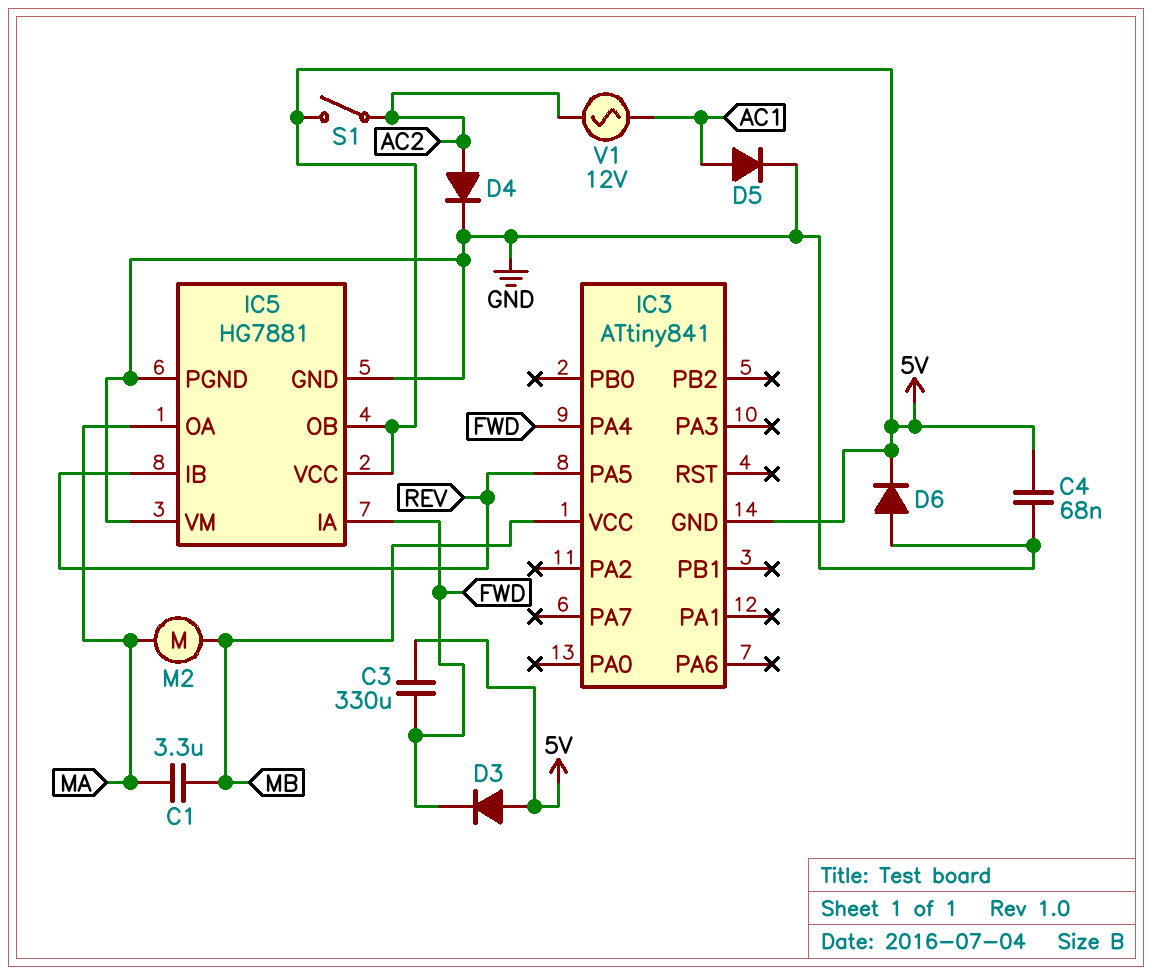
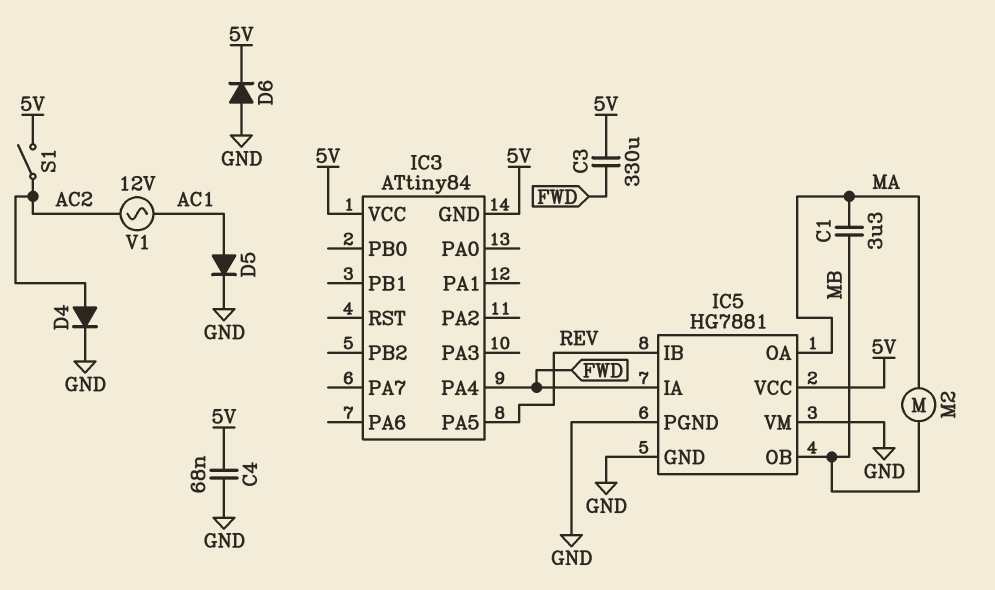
D3: diode (A 5V, K FWD) -> none
IC3: ATtiny841 -> ATtiny84
IC3 pin VCC: MB -> 5V
IC5 pin OB: 5V -> MB

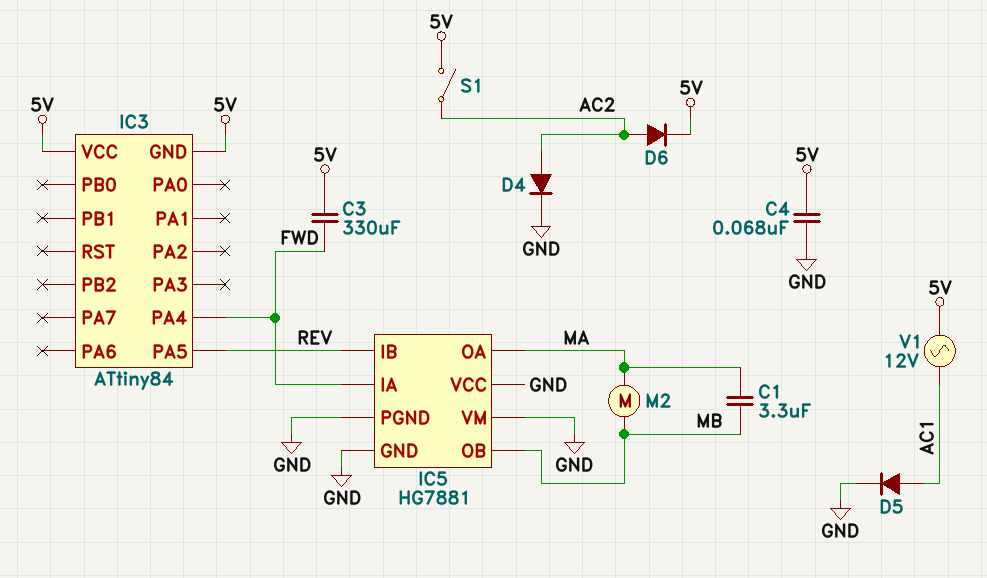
D6: diode (A GND, K 5V) -> diode (A AC2, K 5V)
IC5 pin VCC: 5V -> GND
V1: AC 12V (AC1, AC2) -> AC 12V (5V, AC1)

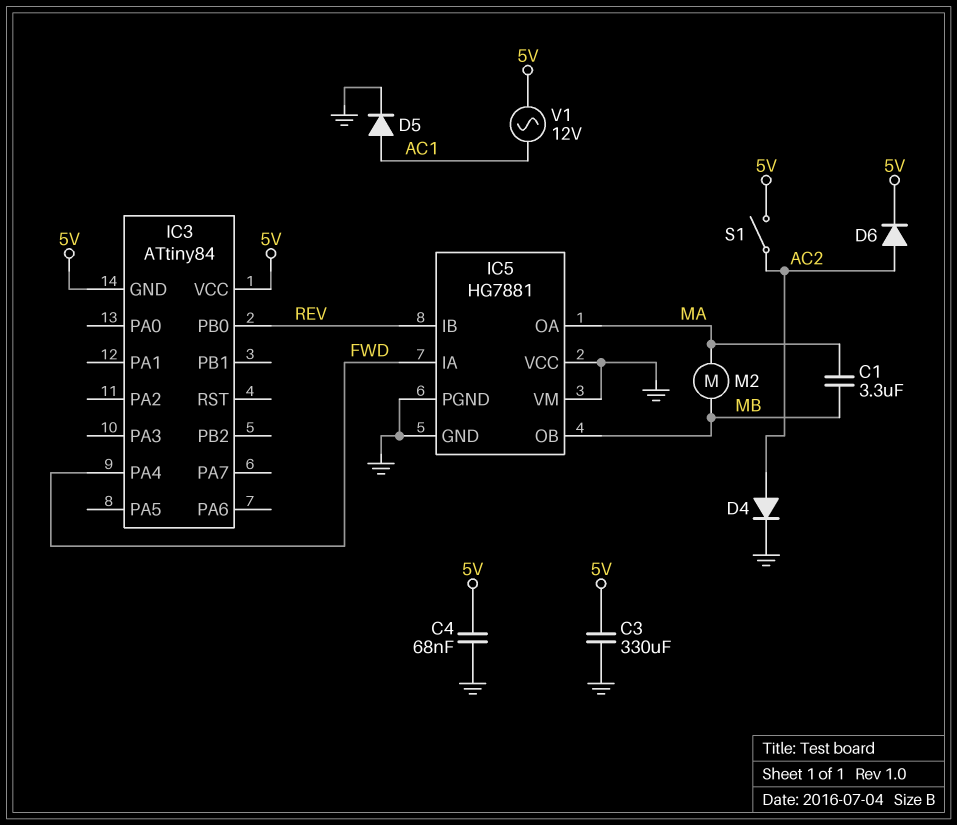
C3: 330uF (5V, FWD) -> 330uF (5V, GND)
IC3 pin PA5: REV -> none
IC3 pin PB0: none -> REV

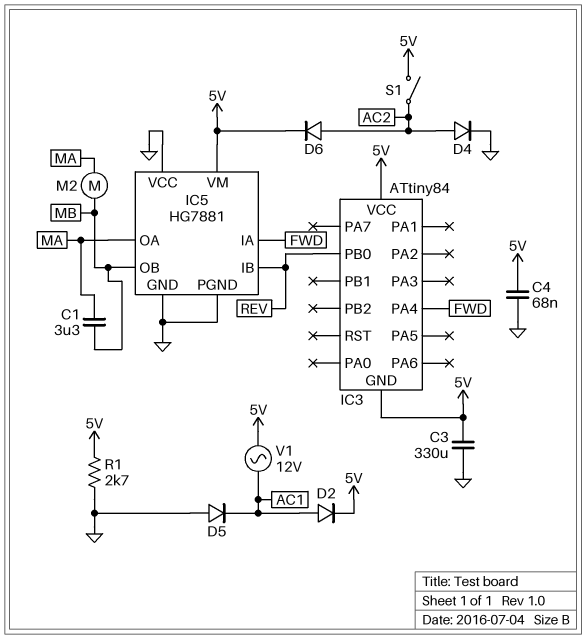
D2: none -> diode (A AC1, K 5V)
D5: diode (A AC1, K GND) -> diode (A GND, K AC1)
IC5 pin VM: GND -> 5V
R1: none -> 2.7k (5V, GND)

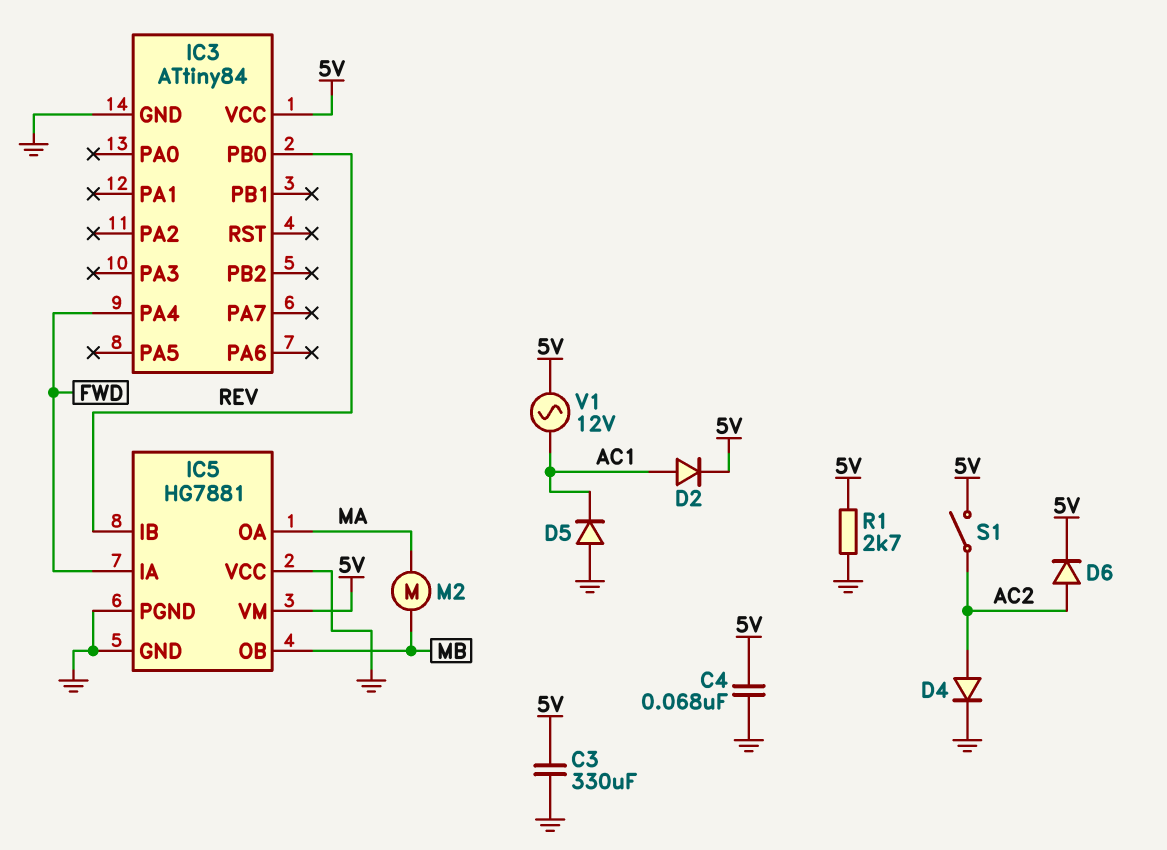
C1: 3.3uF (MA, MB) -> none
IC3 pin GND: 5V -> GND

